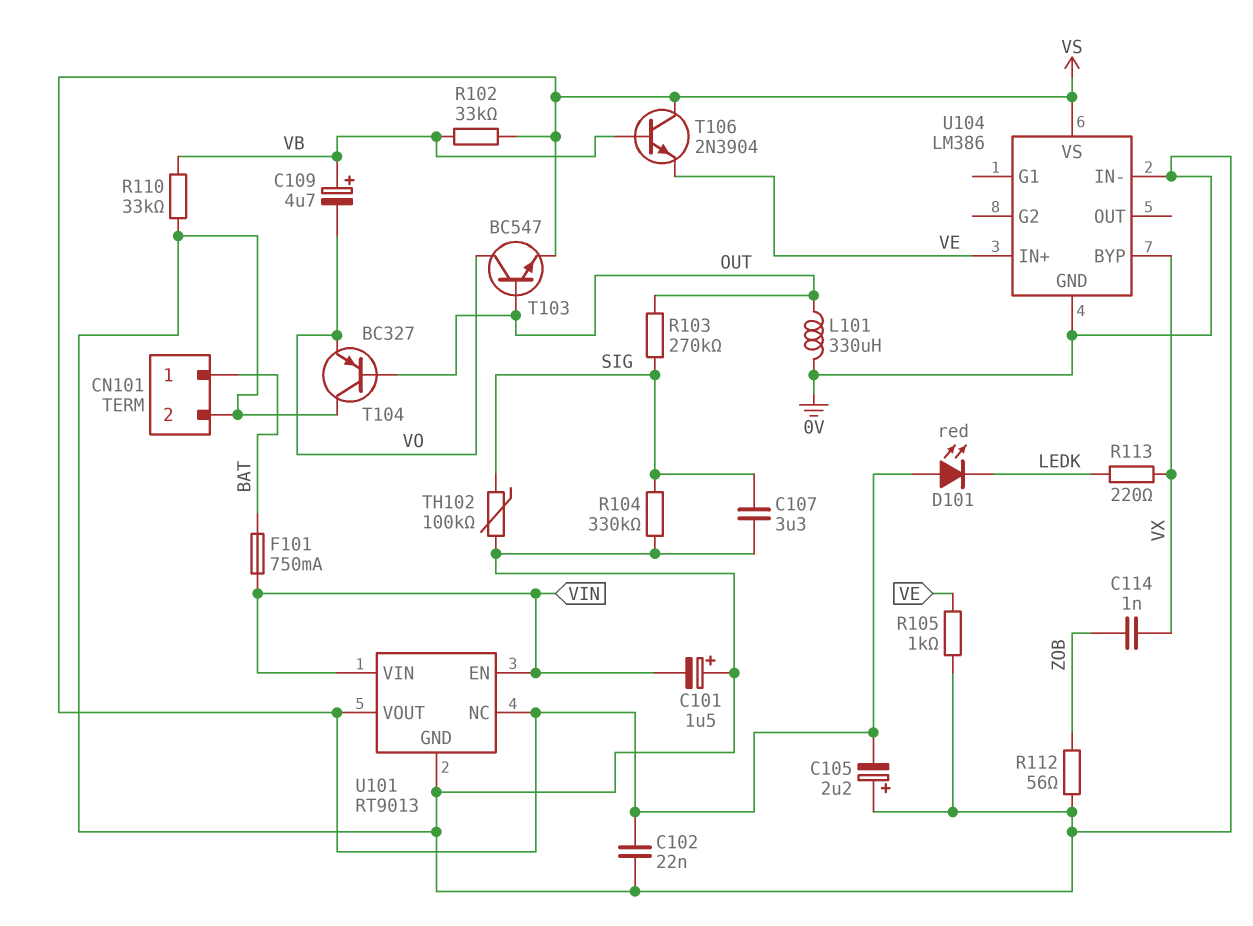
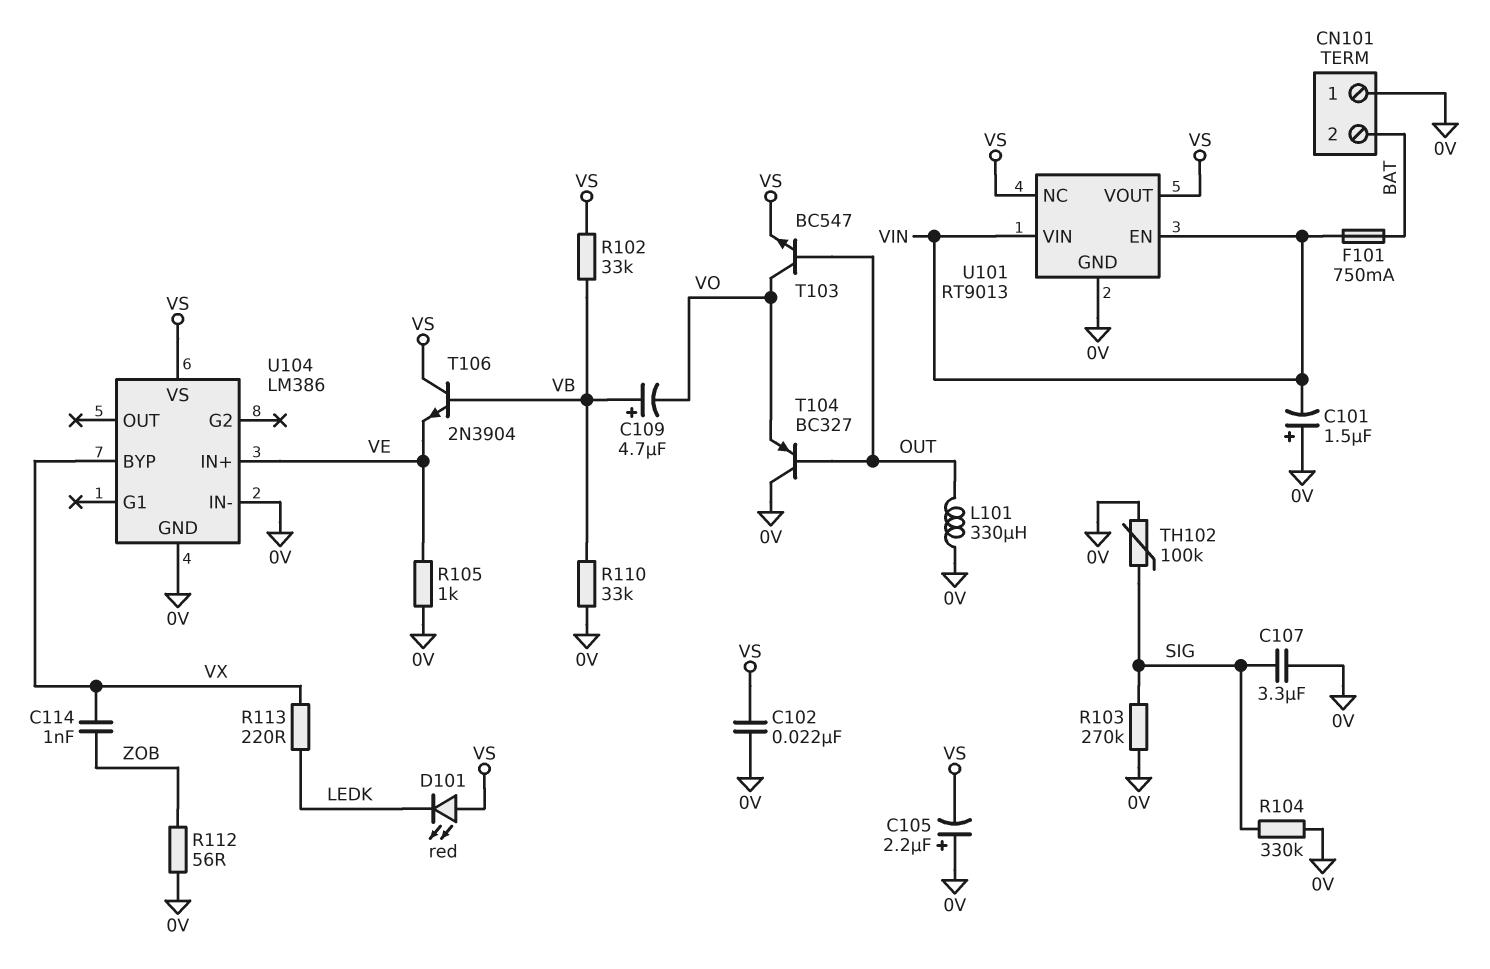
CN101 pin 1: BAT -> 0V
CN101 pin 2: 0V -> BAT
R103: 270k (OUT, SIG) -> 270k (0V, SIG)

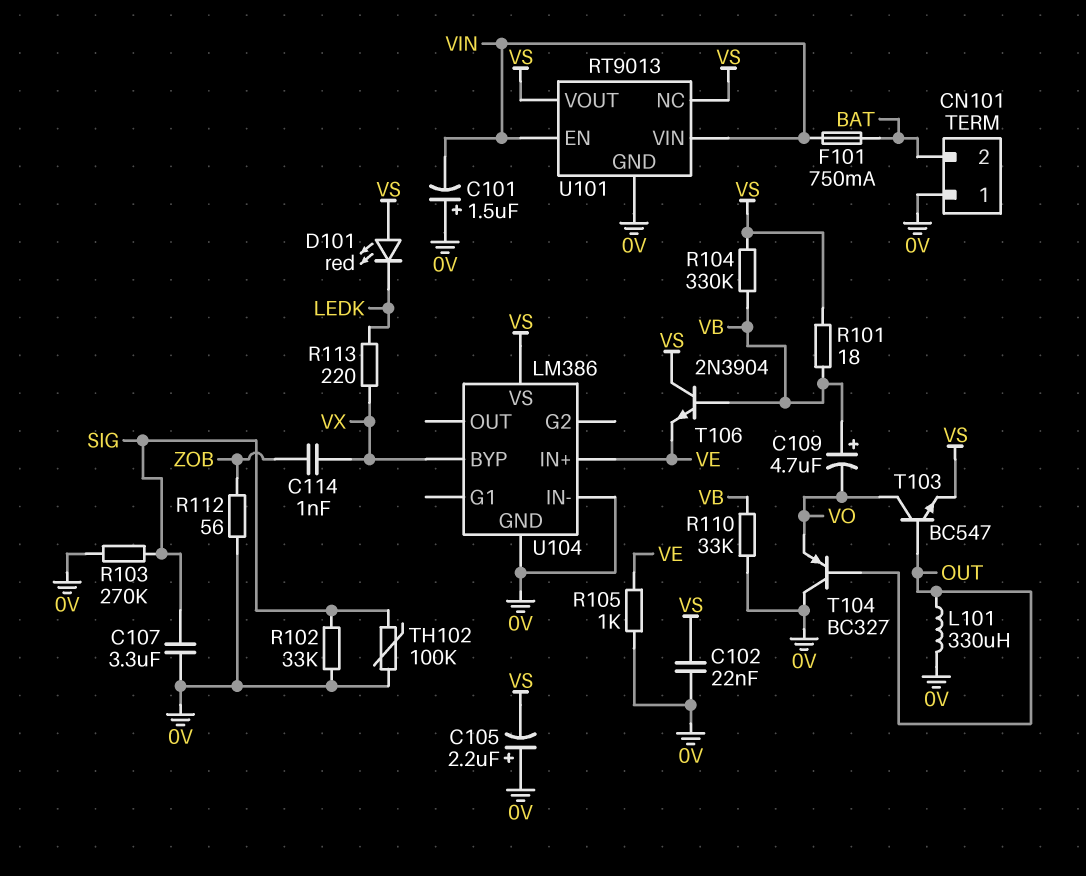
R101: none -> 18 (VB, VS)
R102: 33k (VB, VS) -> 33k (0V, SIG)
R104: 330k (0V, SIG) -> 330k (VB, VS)

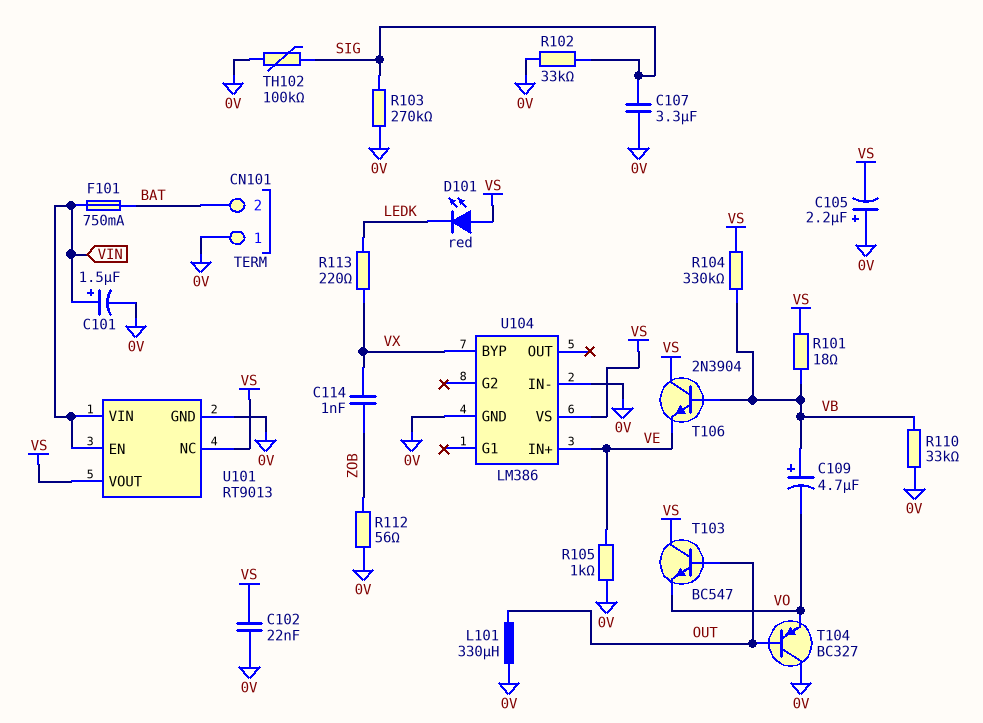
C101: 1.5uF (plus 0V, minus VIN) -> 1.5uF (plus VIN, minus 0V)
T103: NPN BC547 (B OUT, C VO, E VS) -> NPN BC547 (B OUT, C VS, E VO)

